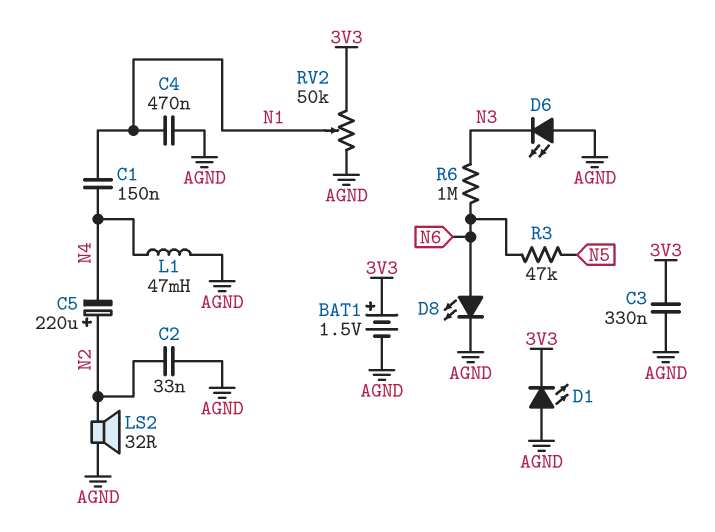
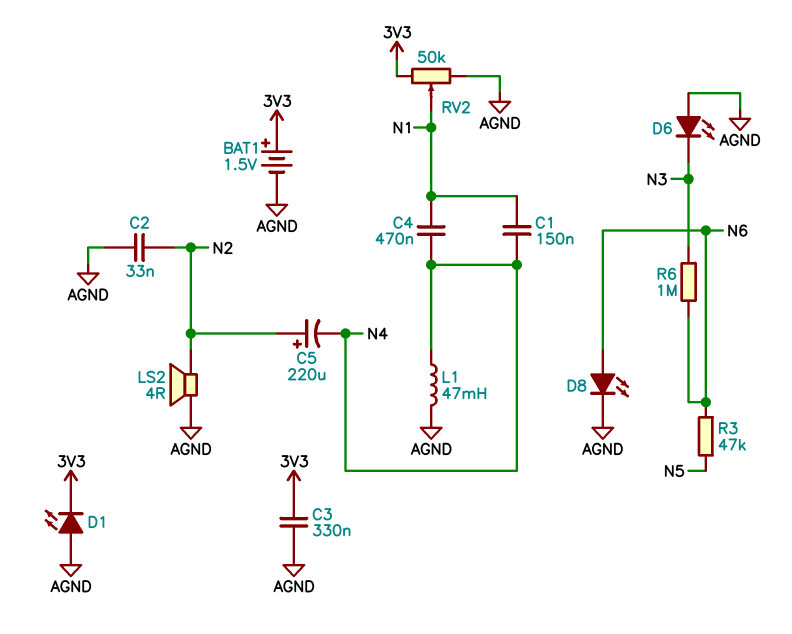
C4: 470nF (AGND, N1) -> 470nF (N1, N4)
LS2: speaker 32R (AGND, N2) -> speaker 4R (AGND, N2)

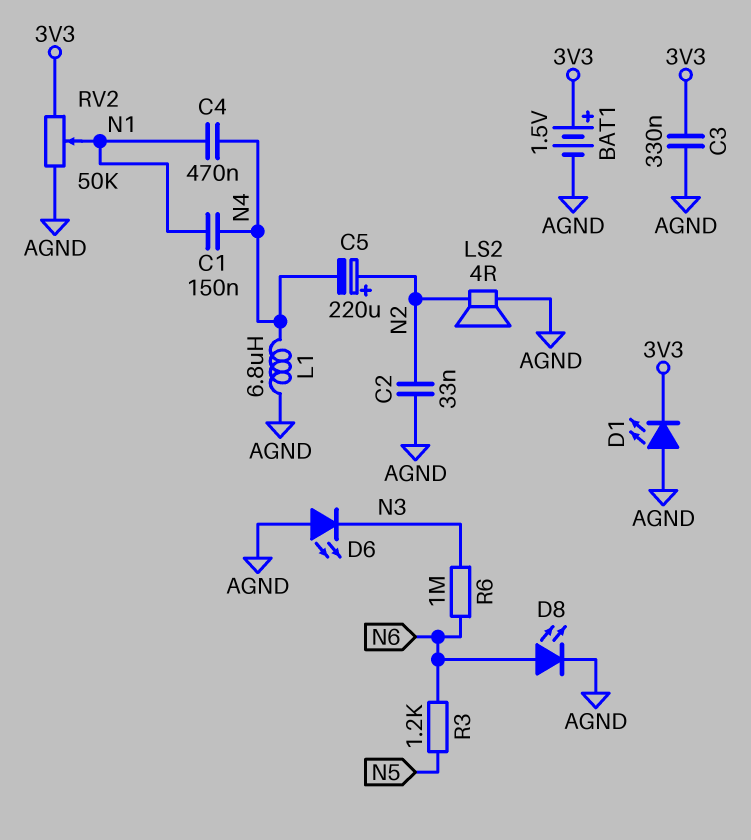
L1: 47mH (AGND, N4) -> 6.8uH (AGND, N4)
R3: 47k (N5, N6) -> 1.2k (N5, N6)

